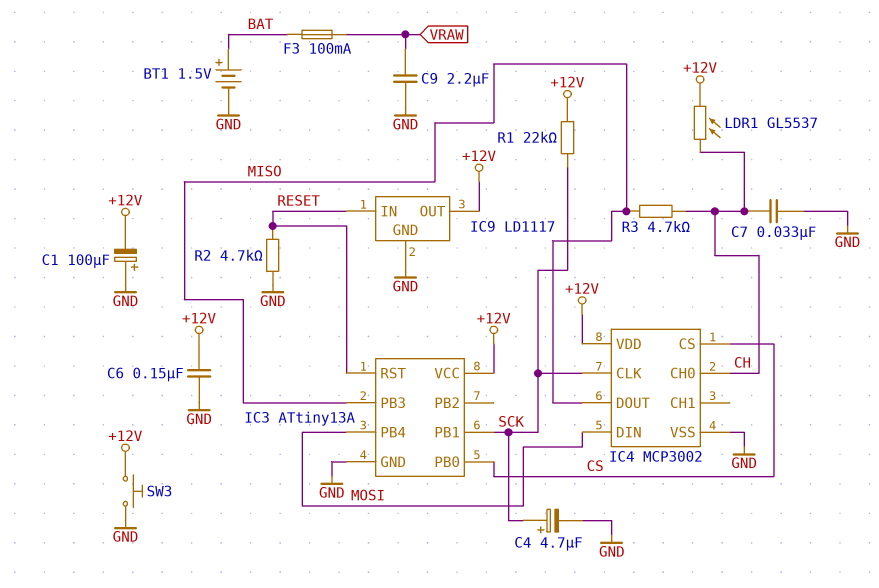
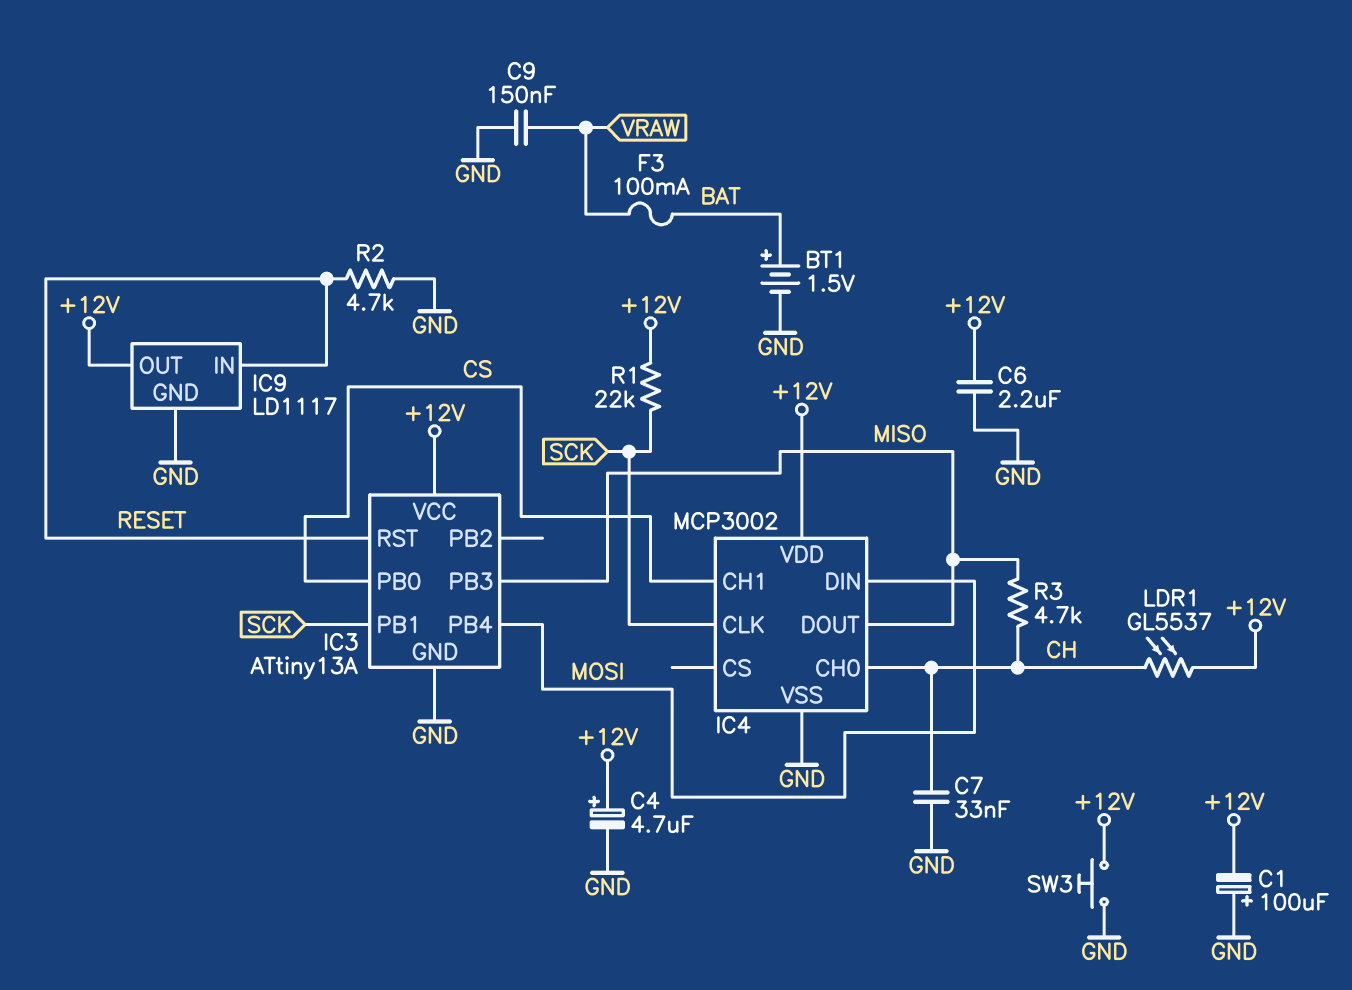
C4: 4.7uF (plus SCK, minus GND) -> 4.7uF (plus +12V, minus GND)
C6: 150nF (+12V, GND) -> 2.2uF (+12V, GND)
C9: 2.2uF (GND, VRAW) -> 150nF (GND, VRAW)
IC4 pin CH1: none -> CS
IC4 pin CS: CS -> none

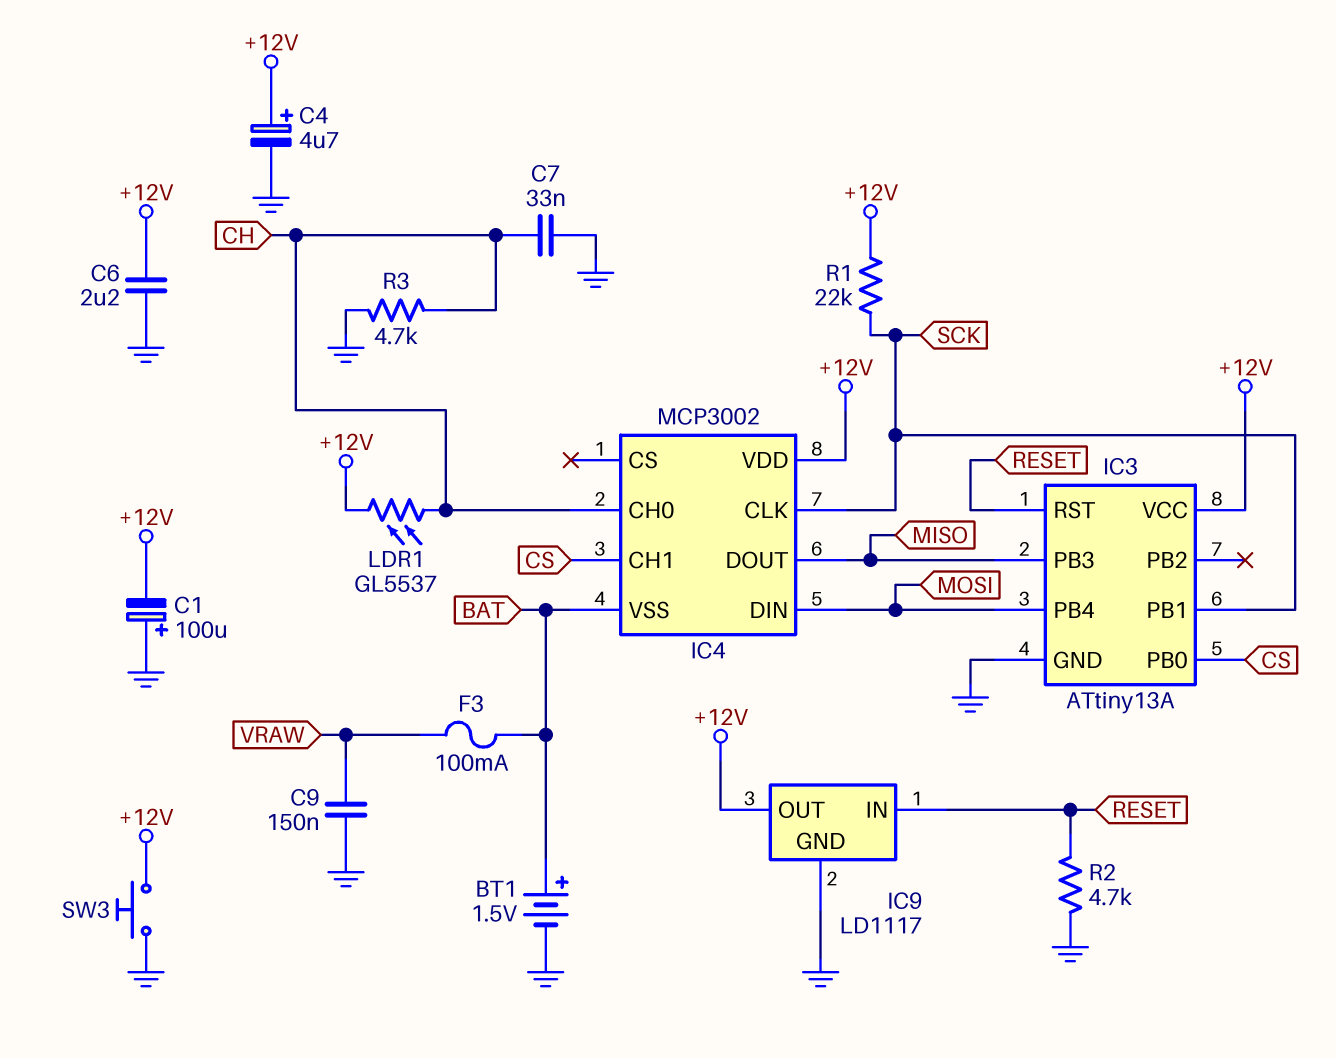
IC4 pin VSS: GND -> BAT
R3: 4.7k (CH, MISO) -> 4.7k (CH, GND)

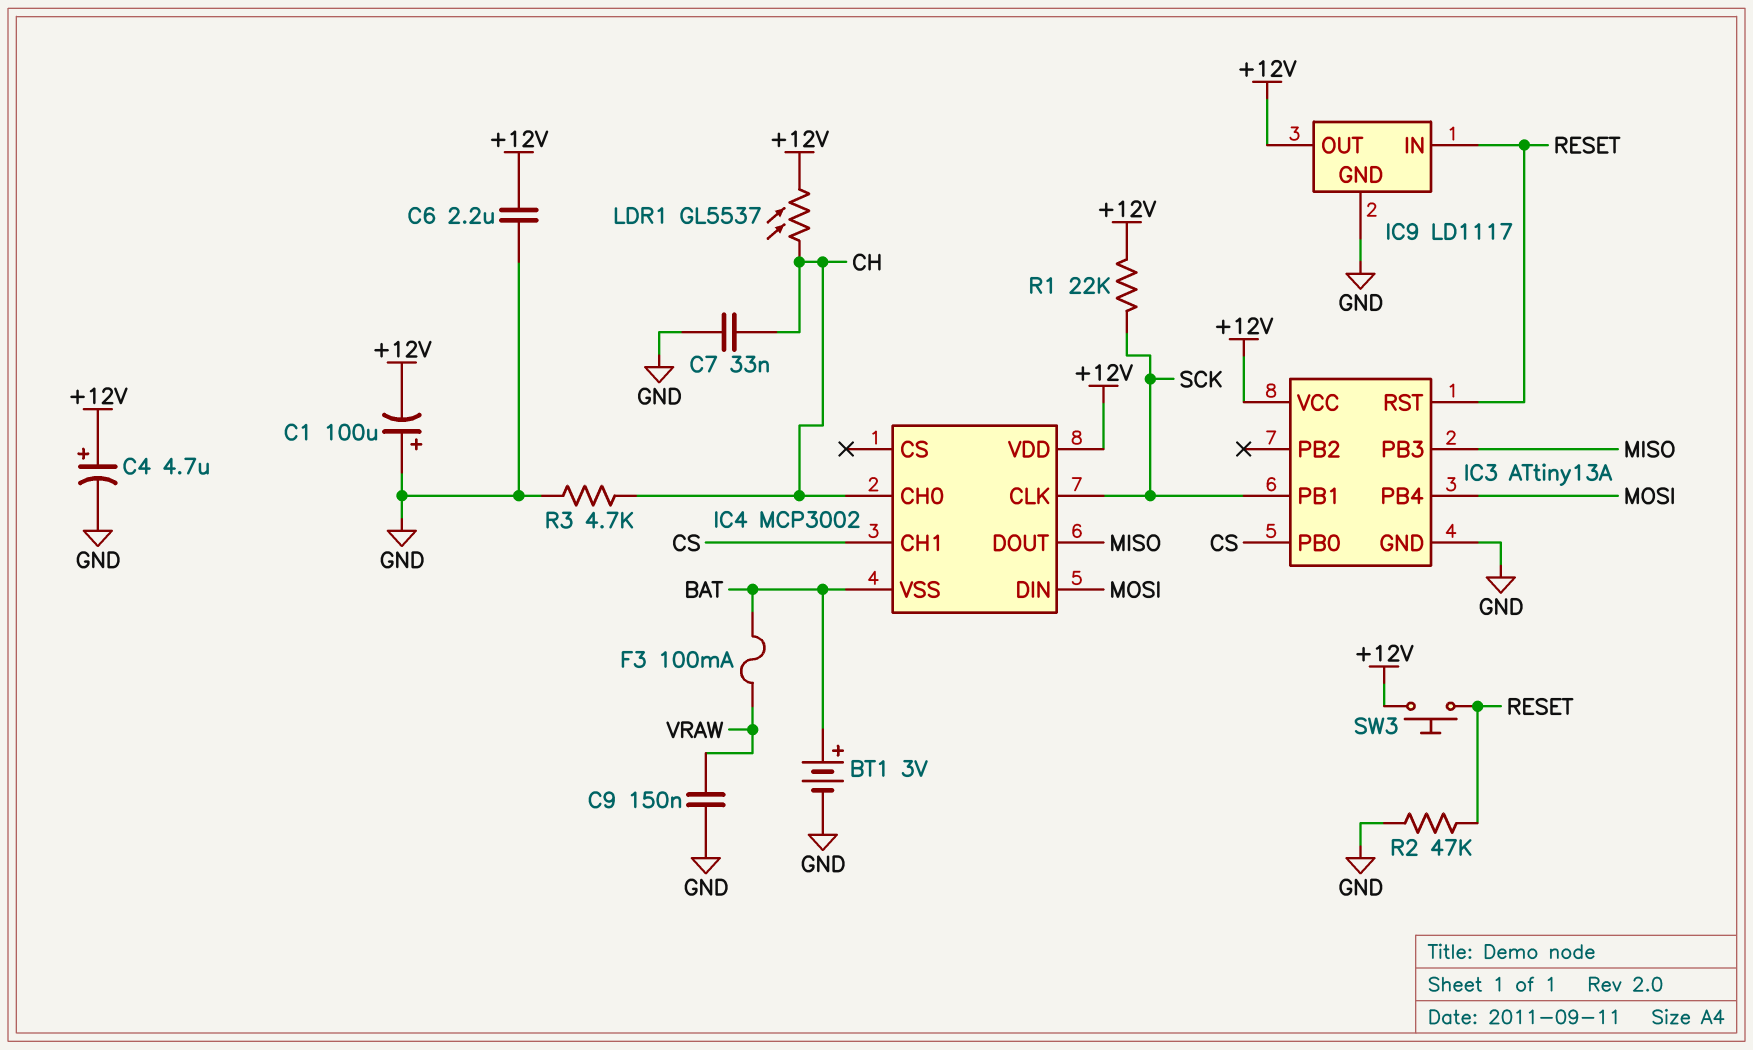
BT1: 1.5V (plus BAT, minus GND) -> 3V (plus BAT, minus GND)
R2: 4.7k (GND, RESET) -> 47k (GND, RESET)
SW3: button (+12V, GND) -> button (+12V, RESET)

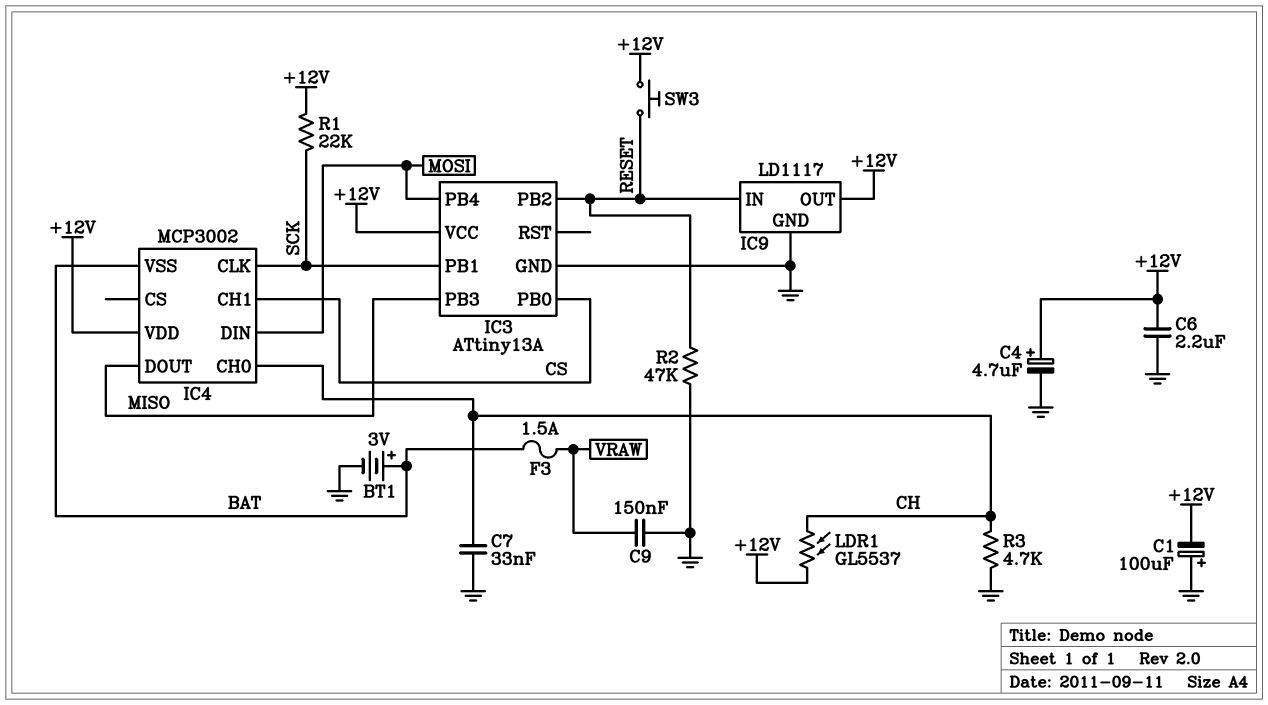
F3: 100mA (BAT, VRAW) -> 1.5A (BAT, VRAW)
IC3 pin PB2: none -> RESET
IC3 pin RST: RESET -> none

